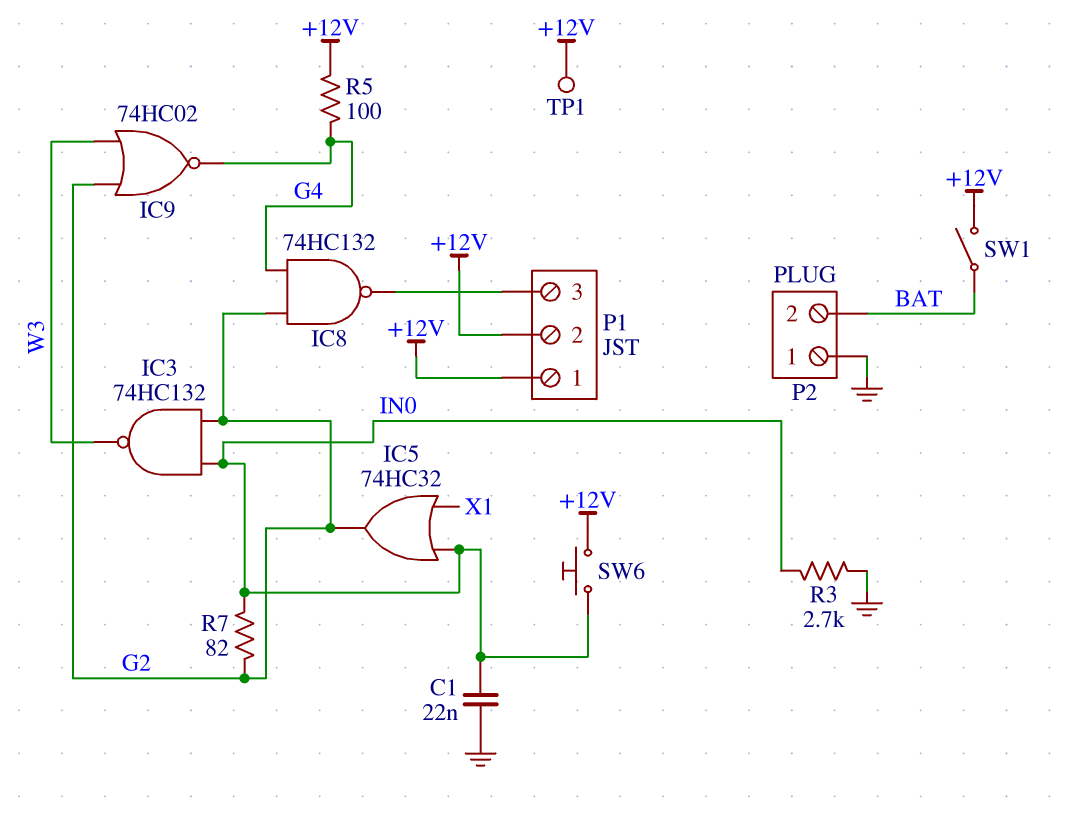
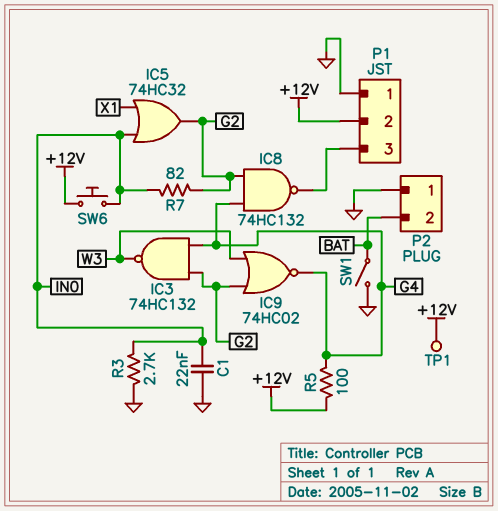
IC3: NAND 74HC132 (in G2, in IN0, out W3) -> NAND 74HC132 (in G2, in G4, out W3)
P1 pin 1: +12V -> GND
SW1: switch (+12V, BAT) -> switch (BAT, GND)

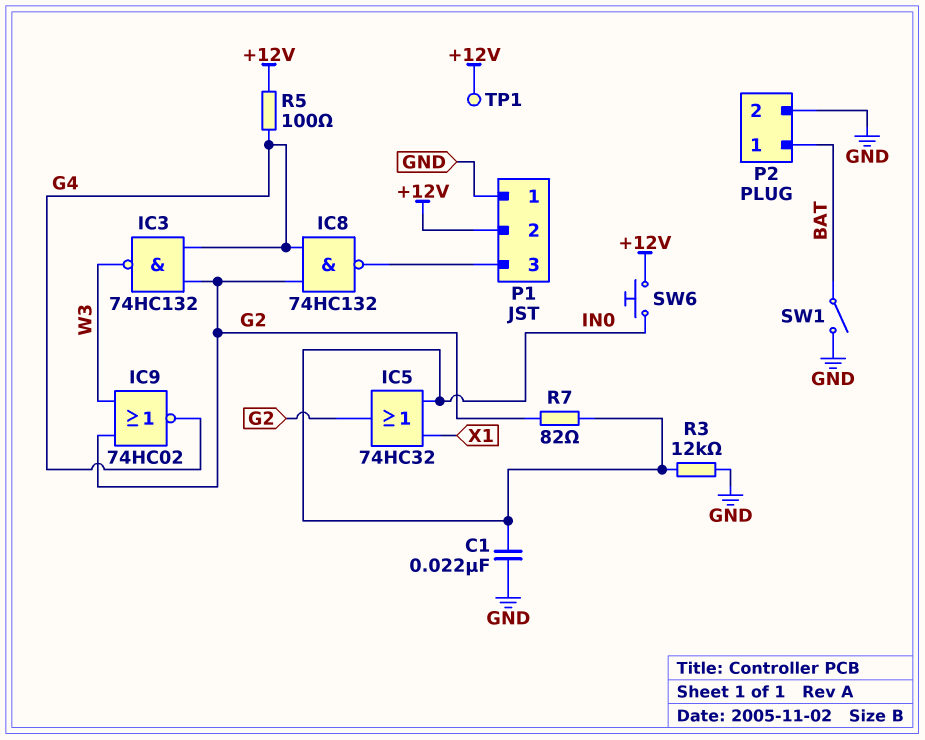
P2 pin 1: GND -> BAT
P2 pin 2: BAT -> GND
R3: 2.7k (GND, IN0) -> 12k (GND, IN0)

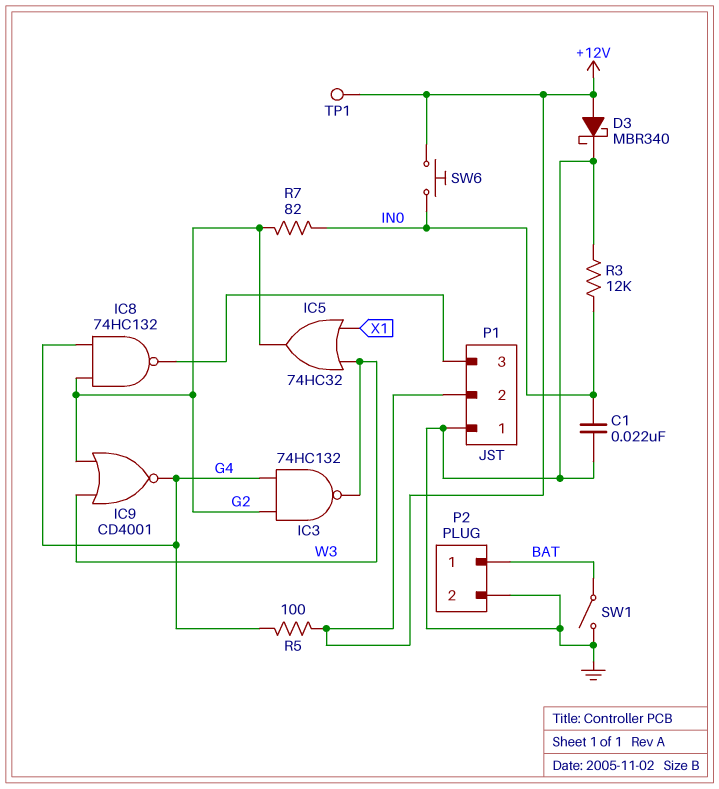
D3: none -> schottky MBR340 (A +12V, K GND)
IC5: OR 74HC32 (in IN0, in X1, out G2) -> OR 74HC32 (in W3, in X1, out G2)
IC9: NOR 74HC02 (in G2, in W3, out G4) -> NOR CD4001 (in G2, in W3, out G4)

